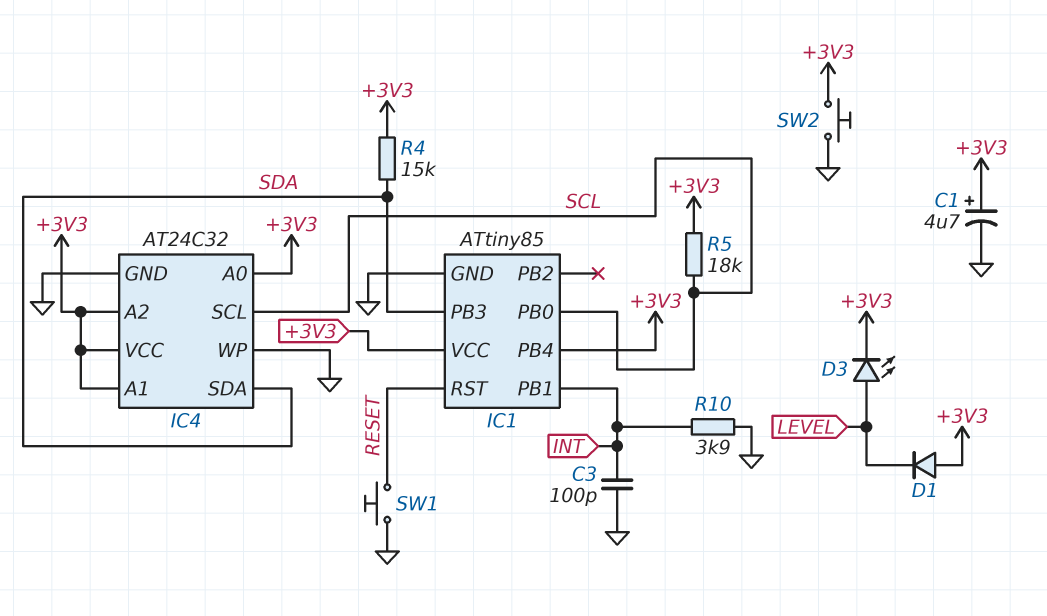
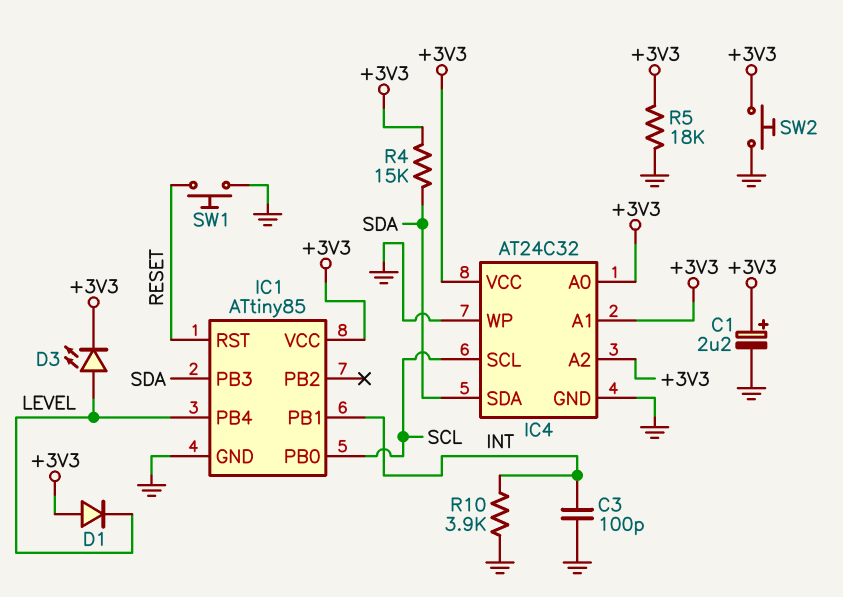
C1: 4.7uF (plus +3V3, minus GND) -> 2.2uF (plus +3V3, minus GND)
IC1 pin PB4: +3V3 -> LEVEL
R5: 18k (+3V3, SCL) -> 18k (+3V3, GND)

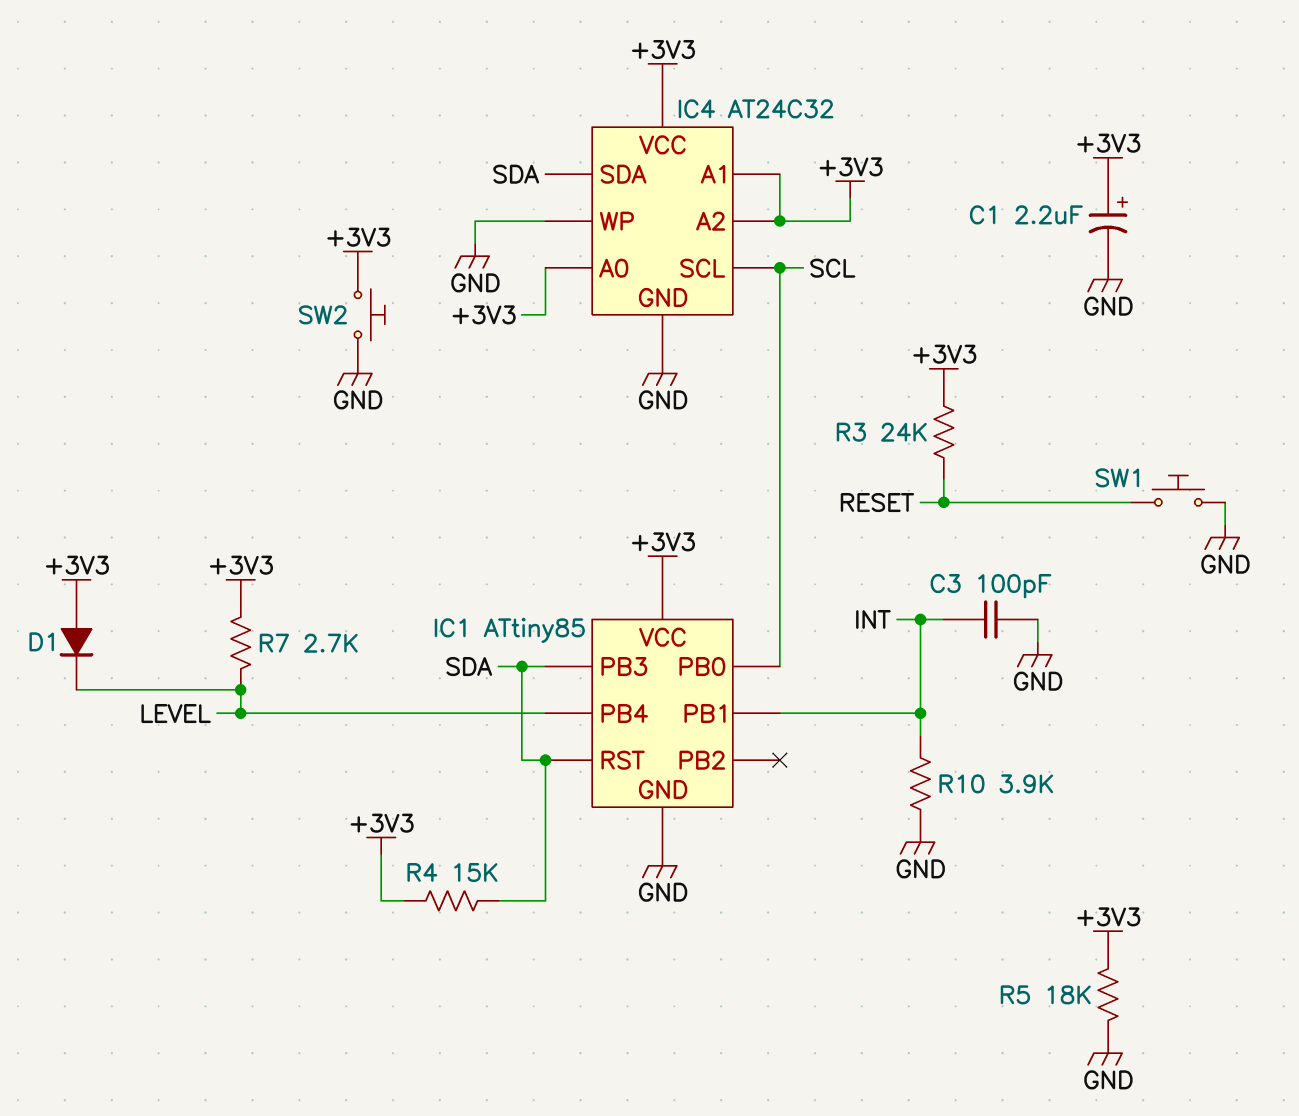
D3: LED (A LEVEL, K +3V3) -> none
IC1 pin RST: RESET -> SDA
R3: none -> 24k (+3V3, RESET)
R7: none -> 2.7k (+3V3, LEVEL)

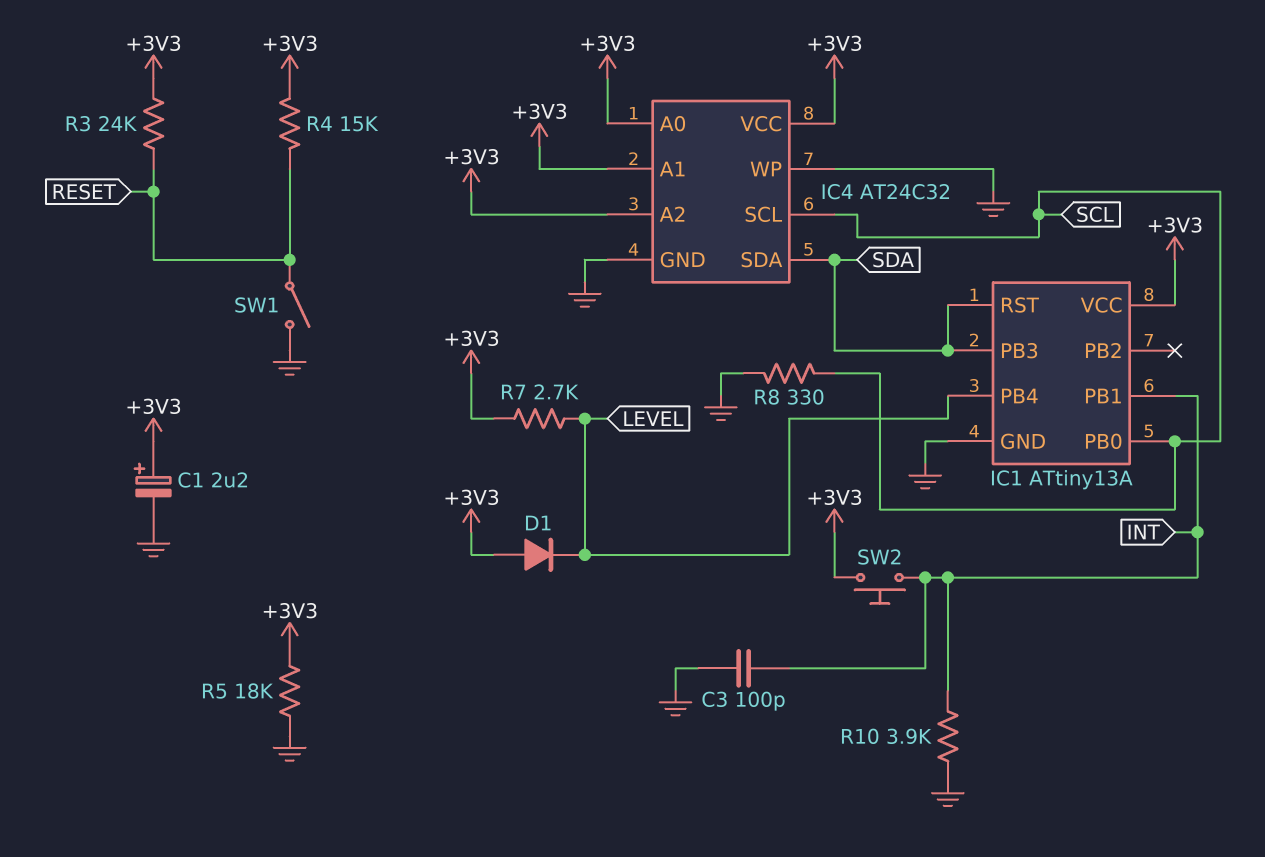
IC1: ATtiny85 -> ATtiny13A
R4: 15k (+3V3, SDA) -> 15k (+3V3, RESET)
R8: none -> 330 (GND, SCL)
SW1: button (GND, RESET) -> switch (GND, RESET)
SW2: button (+3V3, GND) -> button (+3V3, INT)

